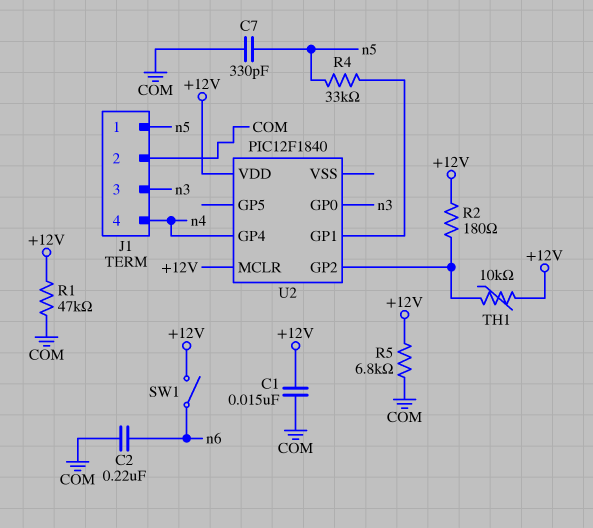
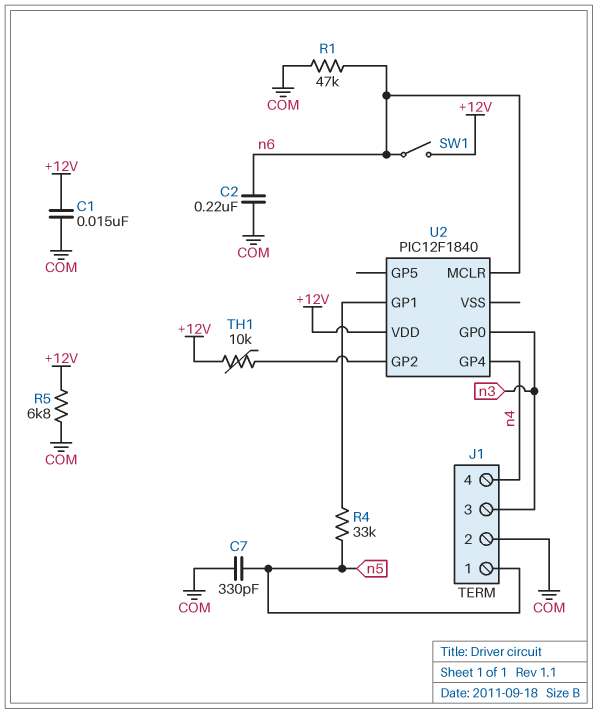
R1: 47k (+12V, COM) -> 47k (COM, n6)
R2: 180 (+12V, U2/GP2) -> none
U2 pin MCLR: +12V -> n6

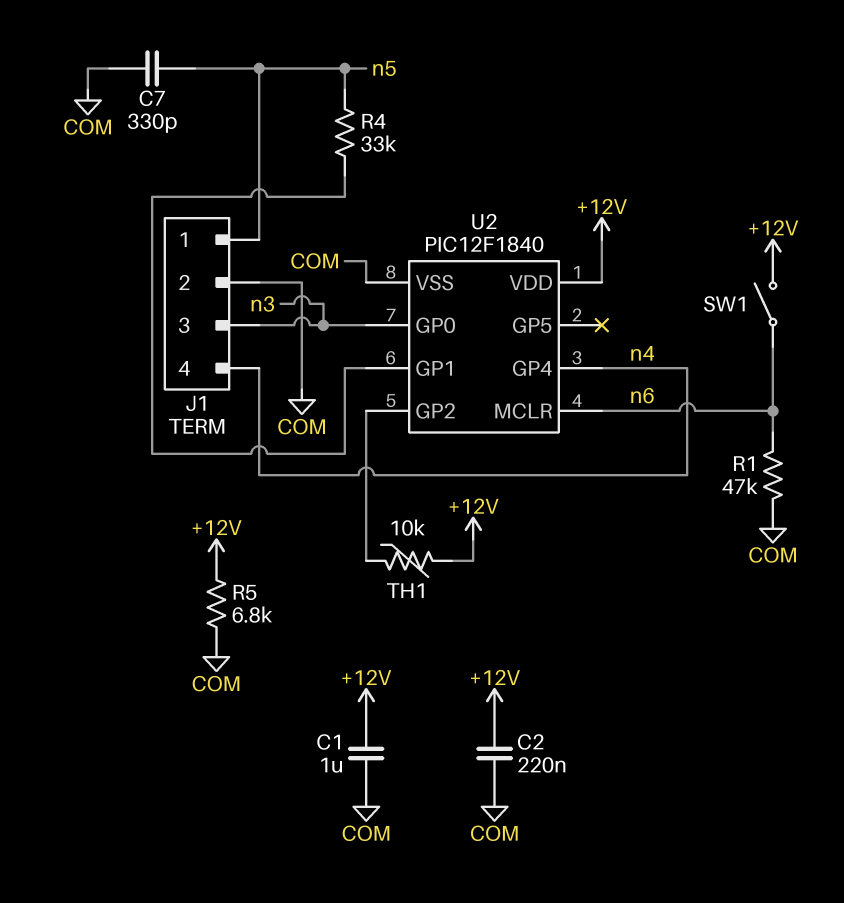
C1: 15nF (+12V, COM) -> 1uF (+12V, COM)
C2: 220nF (COM, n6) -> 220nF (+12V, COM)
U2 pin VSS: none -> COM

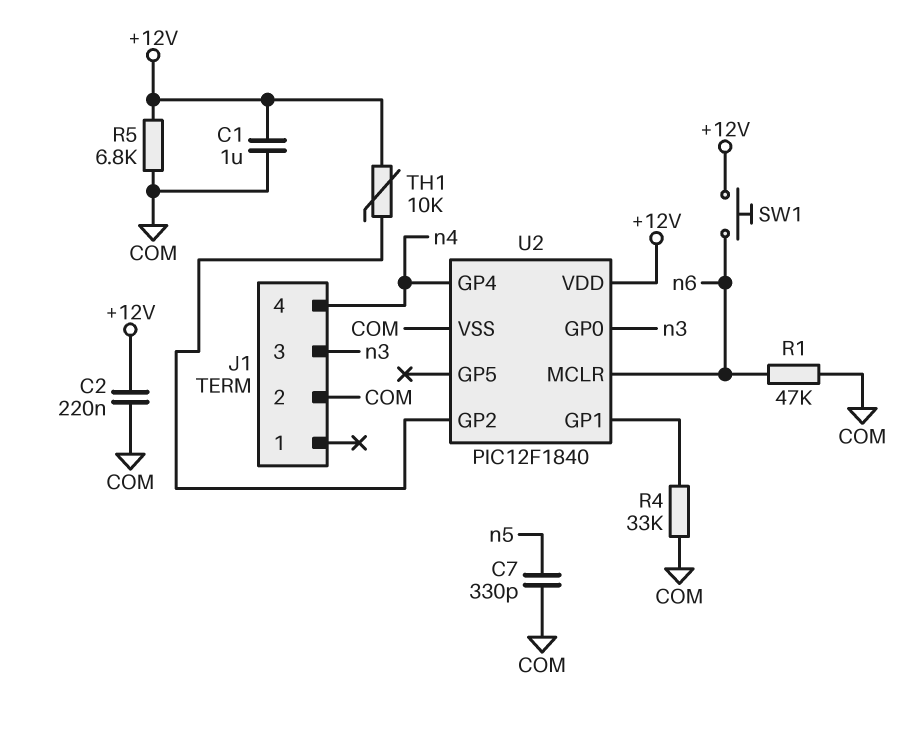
J1 pin 1: n5 -> none
R4: 33k (U2/GP1, n5) -> 33k (COM, U2/GP1)
SW1: switch (+12V, n6) -> button (+12V, n6)

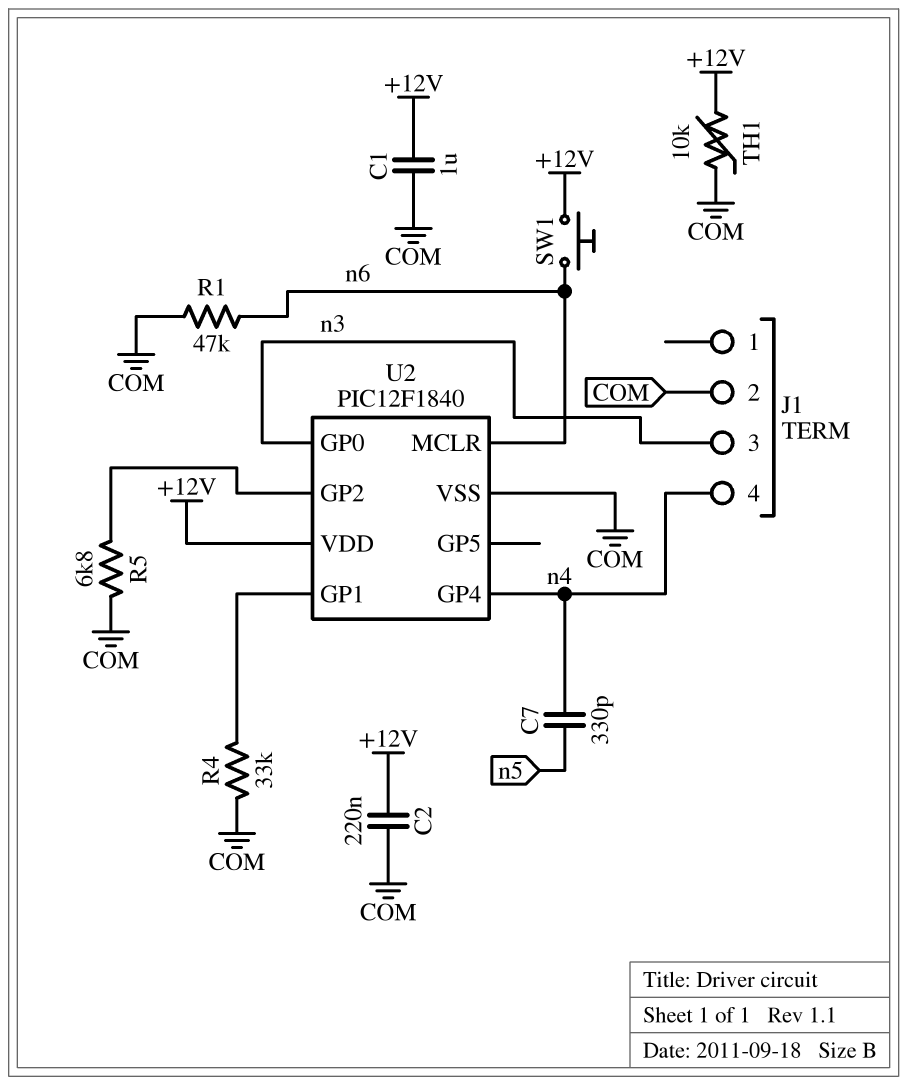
C7: 330pF (COM, n5) -> 330pF (n4, n5)
R5: 6.8k (+12V, COM) -> 6.8k (COM, U2/GP2)
TH1: 10k (+12V, U2/GP2) -> 10k (+12V, COM)

